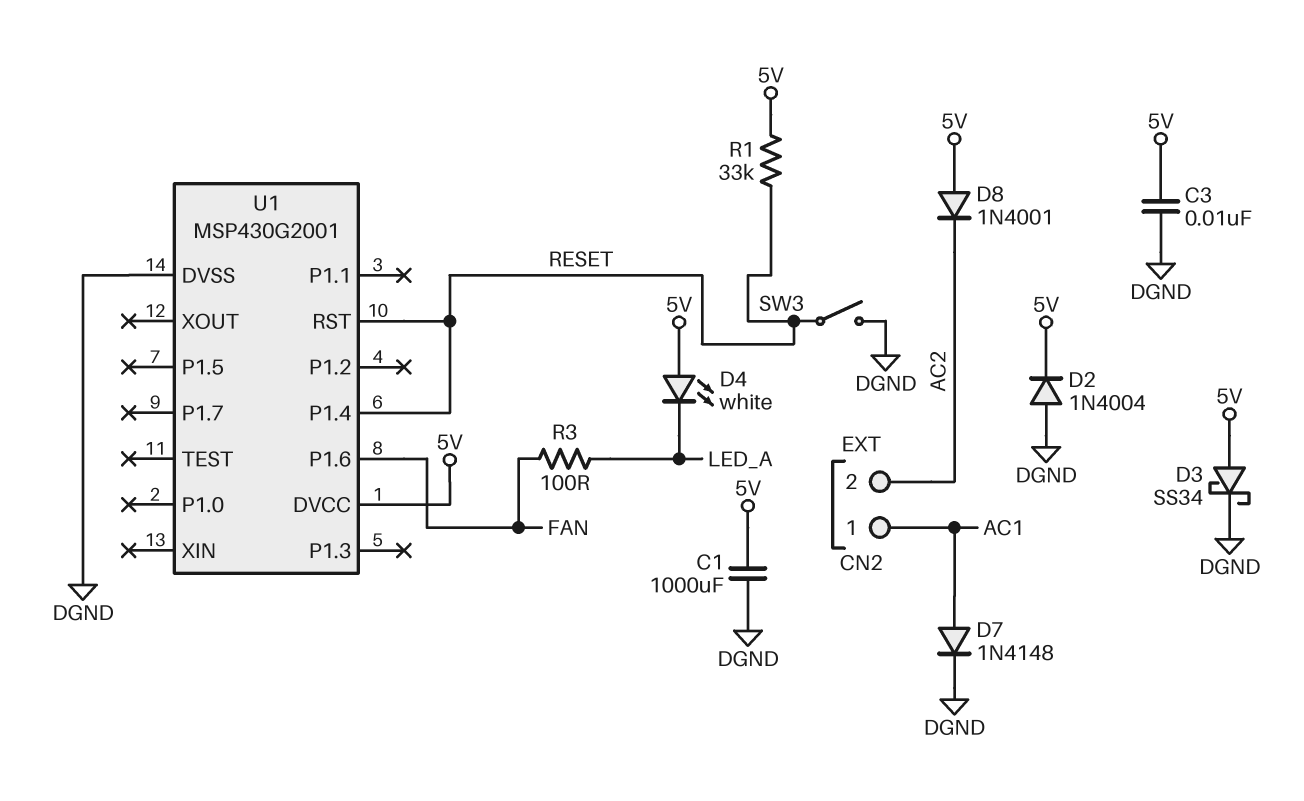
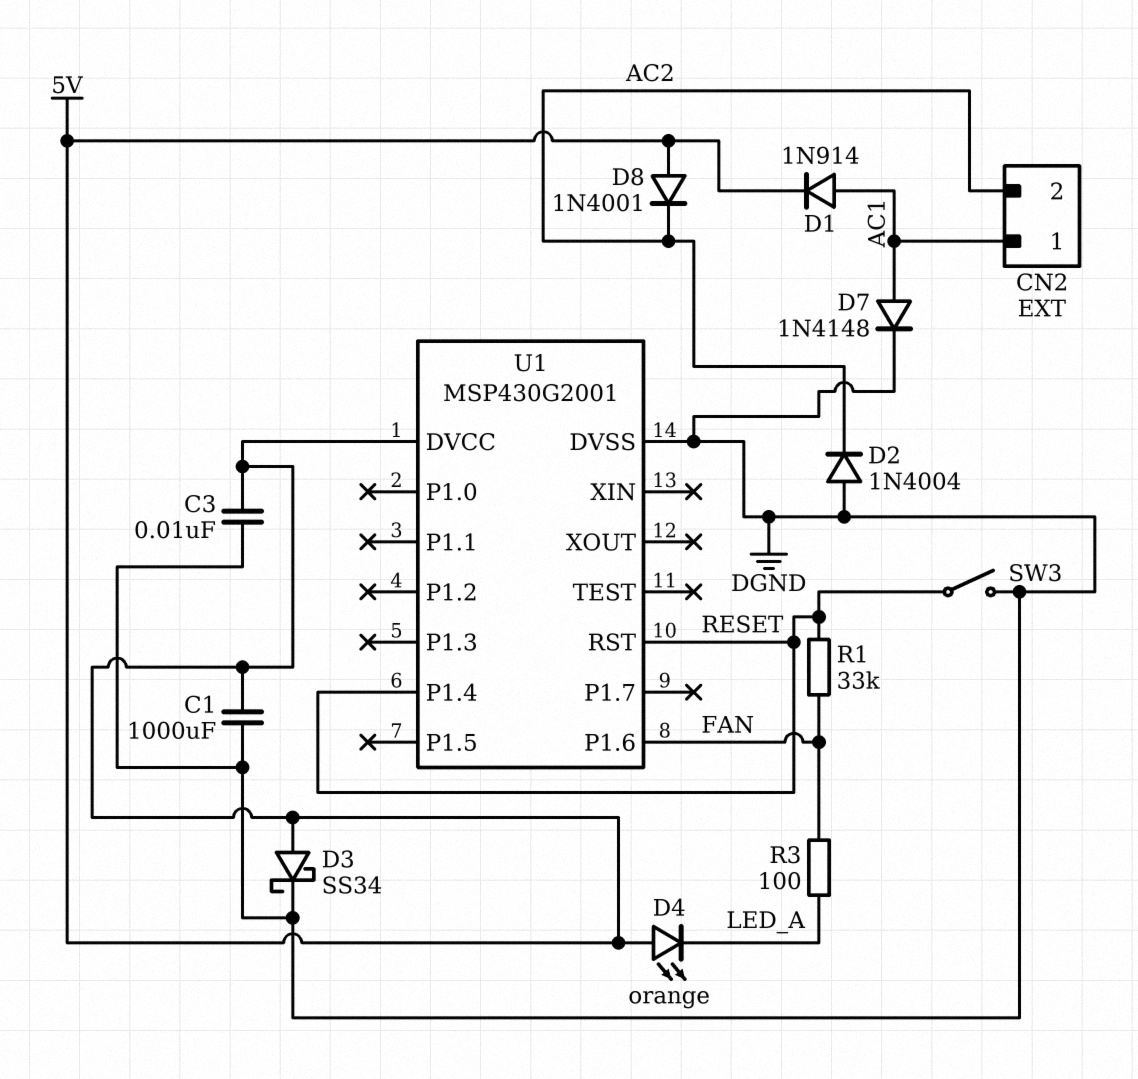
D1: none -> diode 1N914 (A AC1, K 5V)
D2: diode 1N4004 (A DGND, K 5V) -> diode 1N4004 (A DGND, K AC2)
D4: LED white (A 5V, K LED_A) -> LED orange (A 5V, K LED_A)
R1: 33k (5V, RESET) -> 33k (FAN, RESET)

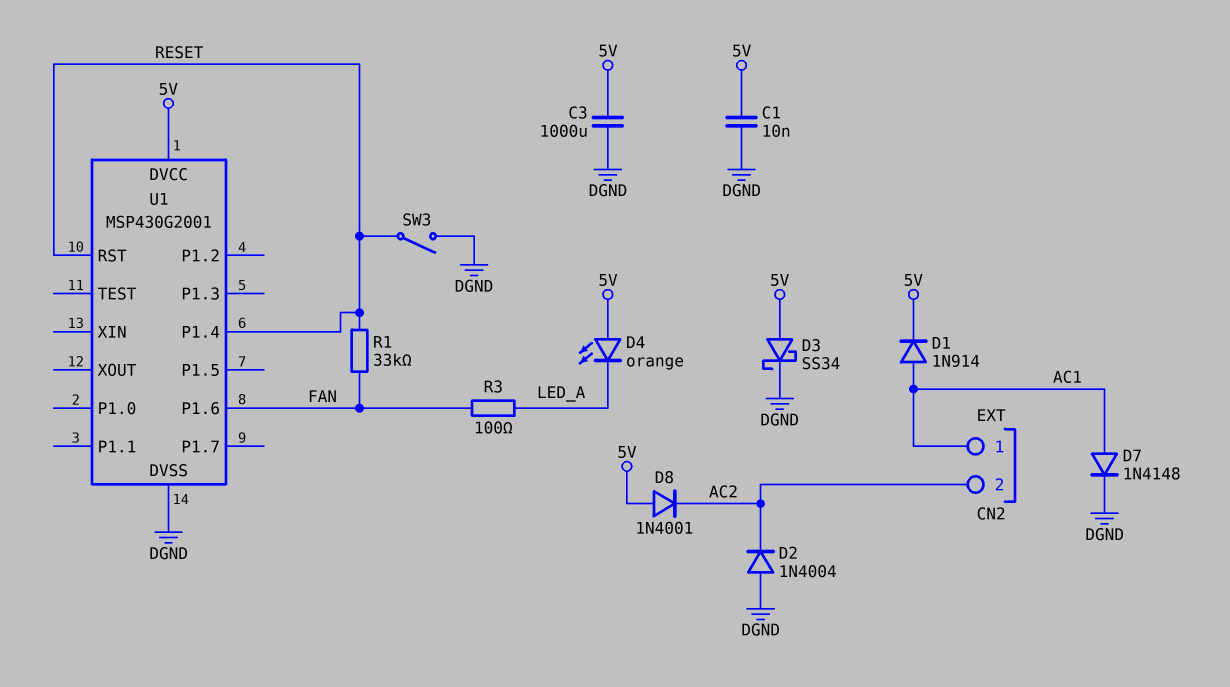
C1: 1000uF (5V, DGND) -> 10nF (5V, DGND)
C3: 10nF (5V, DGND) -> 1000uF (5V, DGND)

